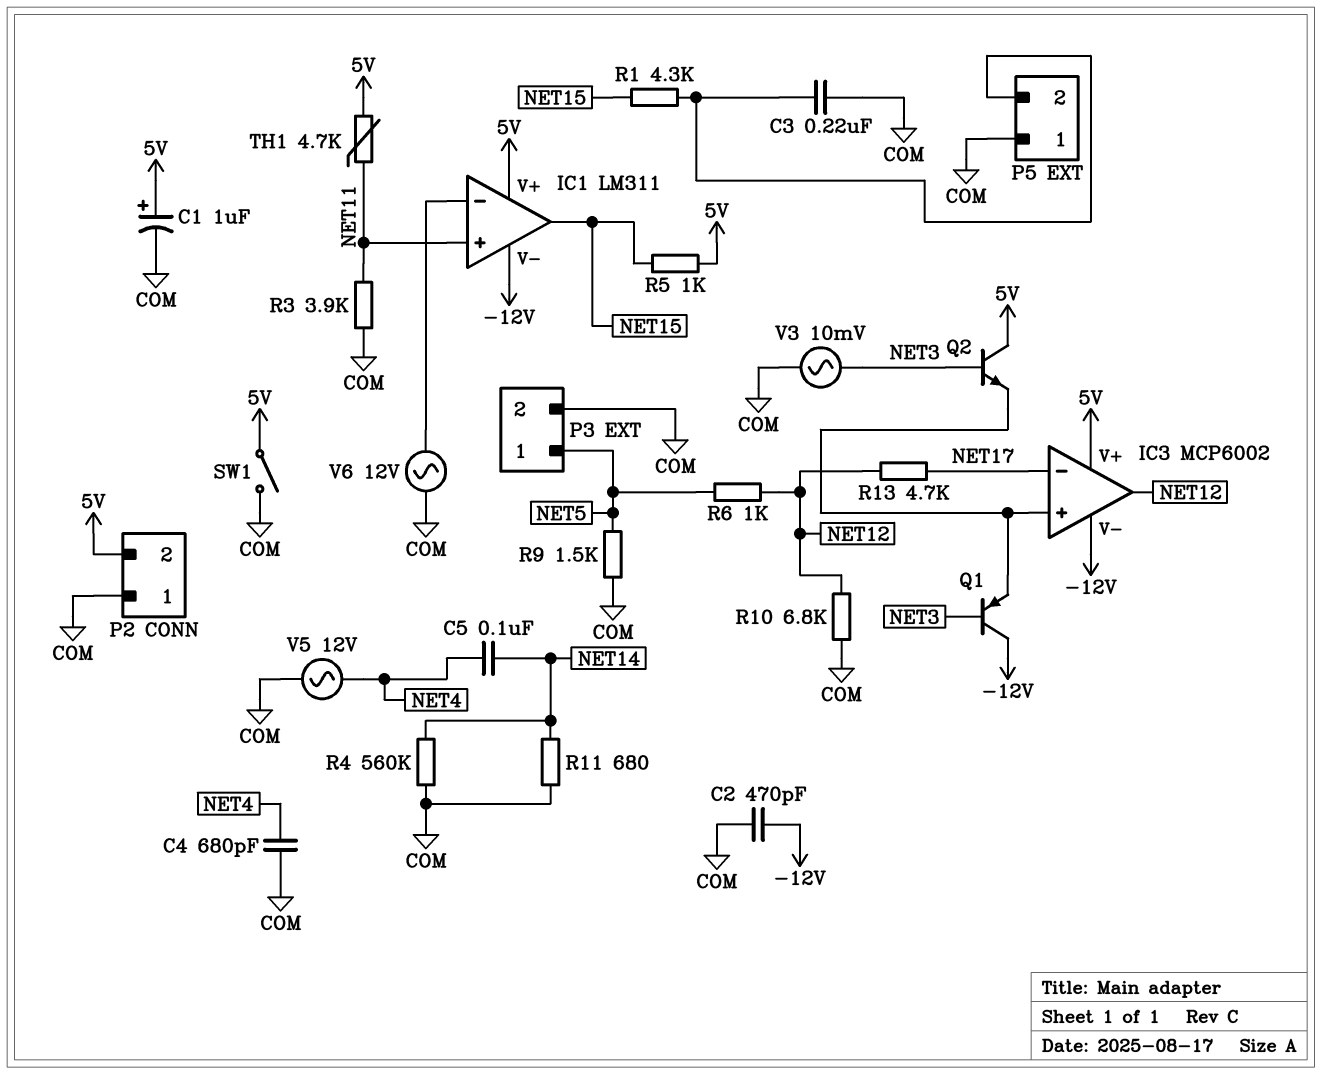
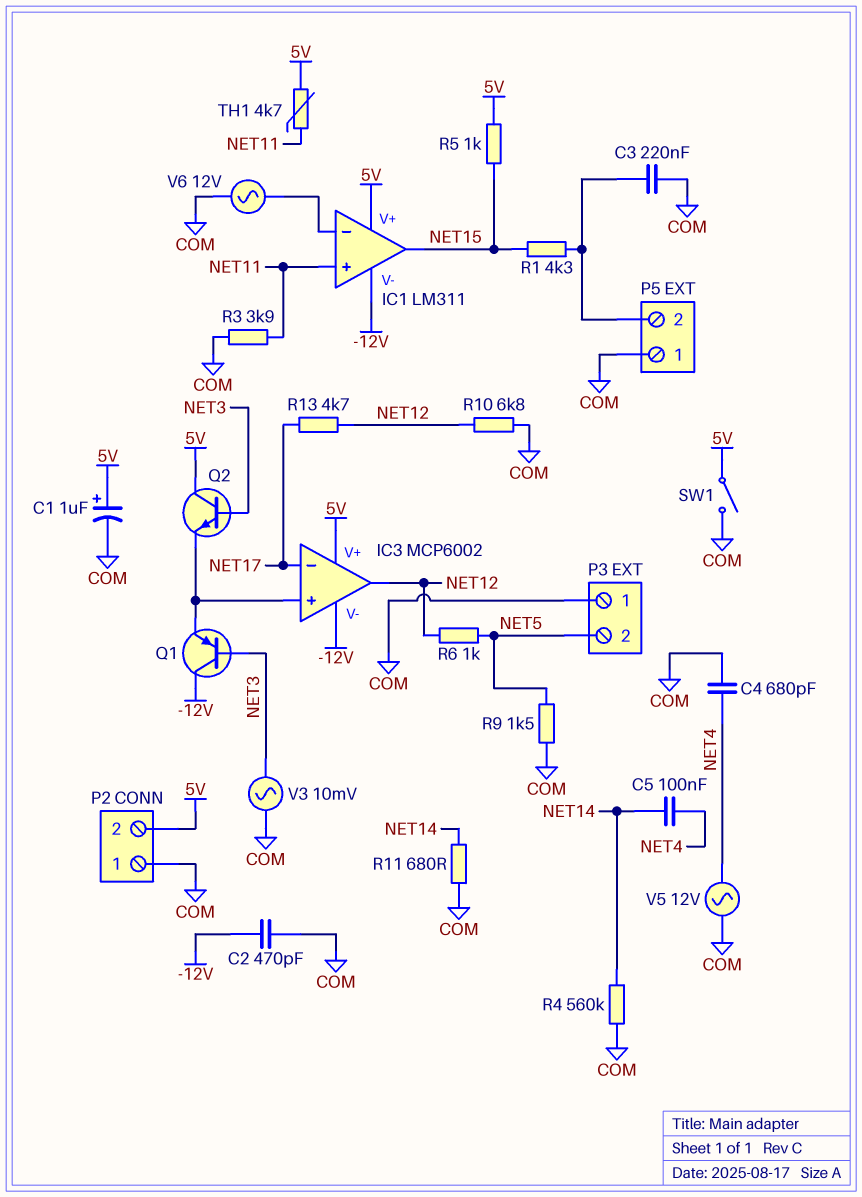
P3 pin 1: NET5 -> COM
P3 pin 2: COM -> NET5

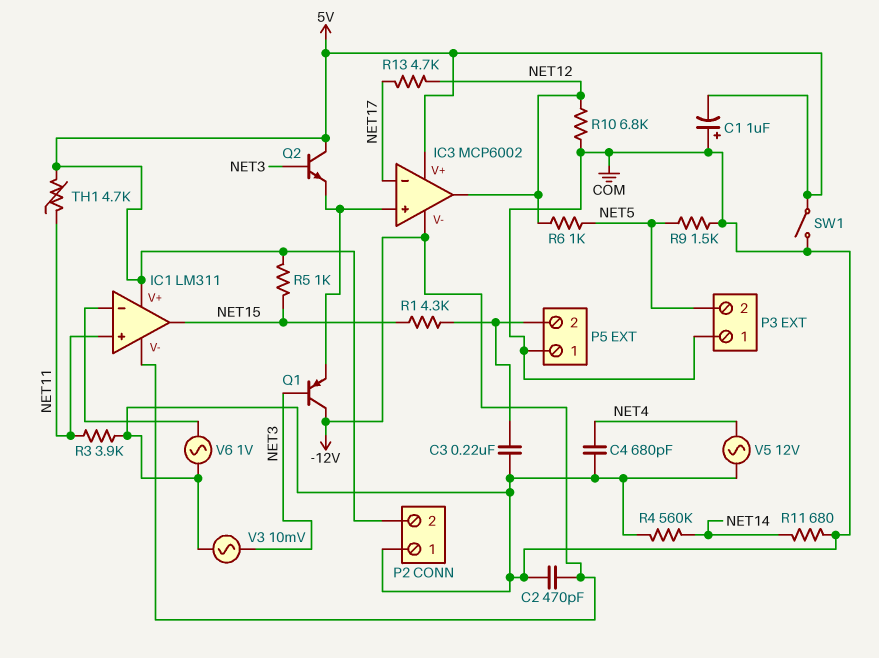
C1: 1uF (plus 5V, minus COM) -> 1uF (plus COM, minus 5V)
C5: 100nF (NET4, NET14) -> none
V6: AC 12V (COM, IC1/in-) -> AC 1V (COM, IC1/in-)

